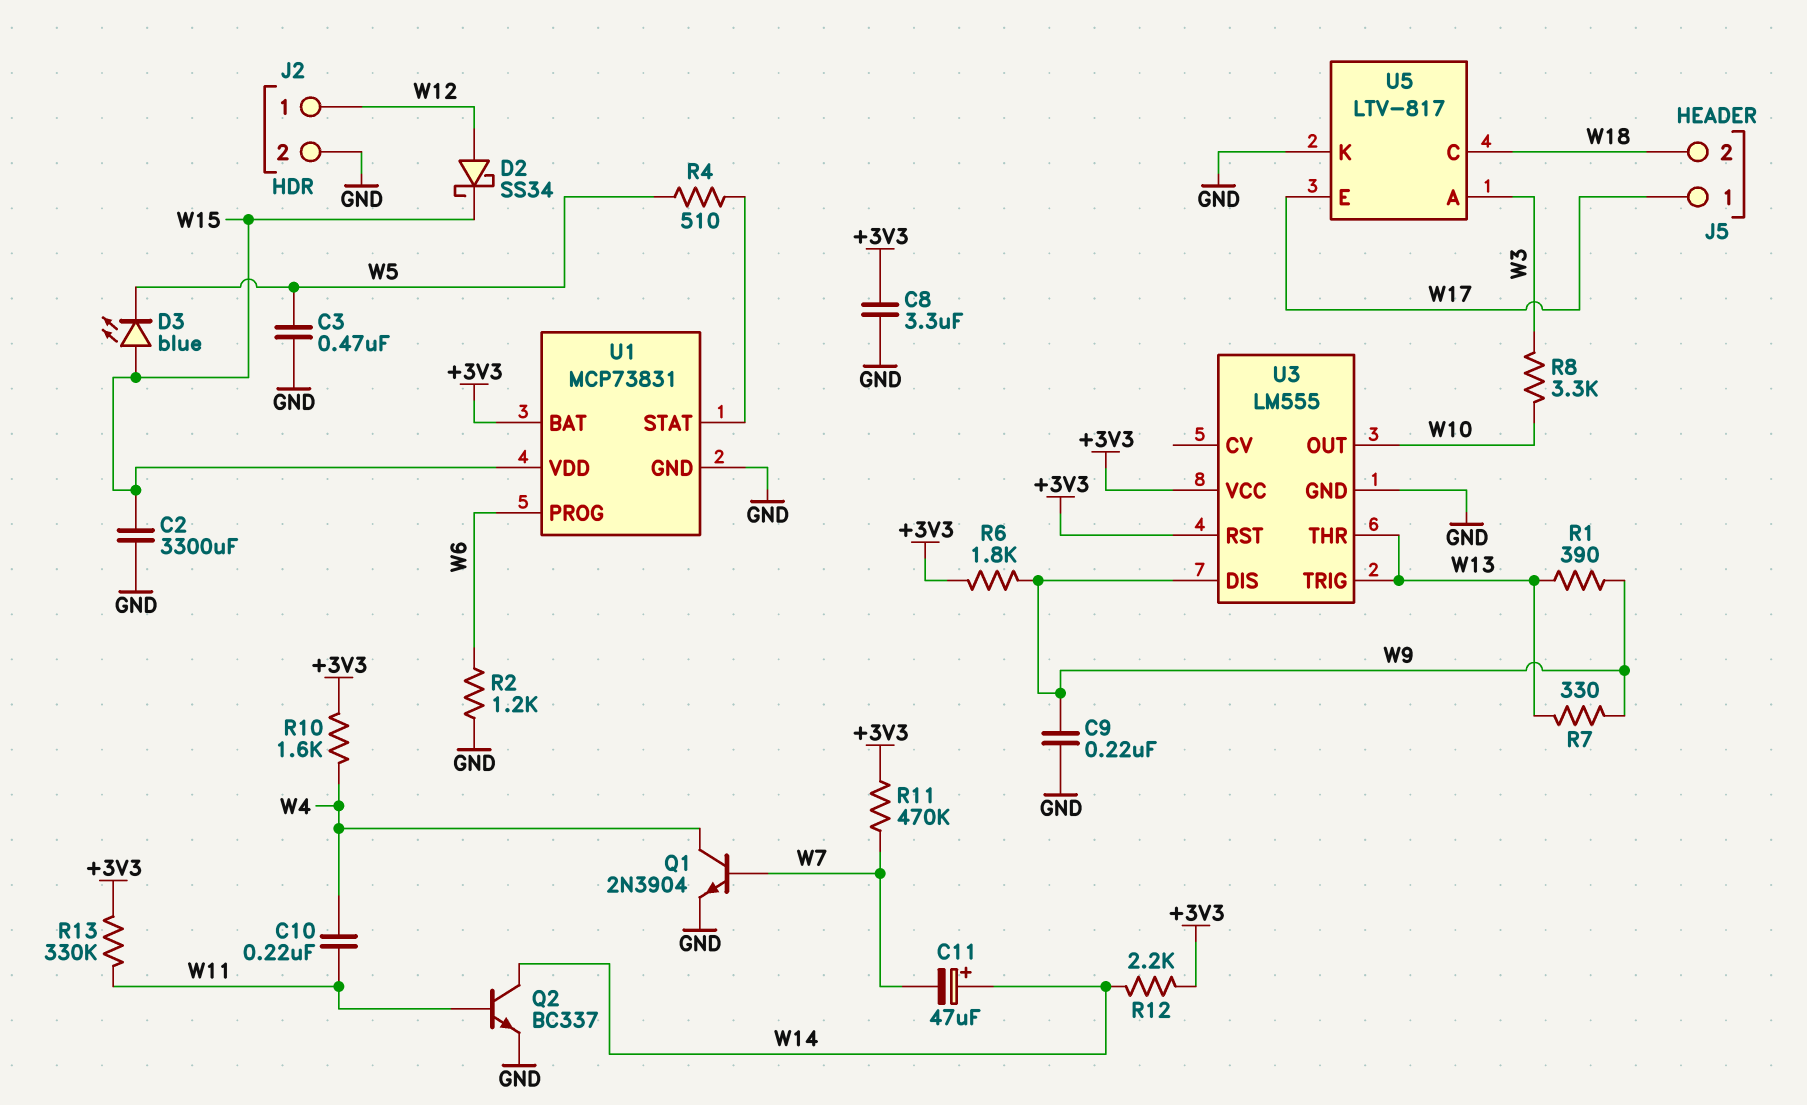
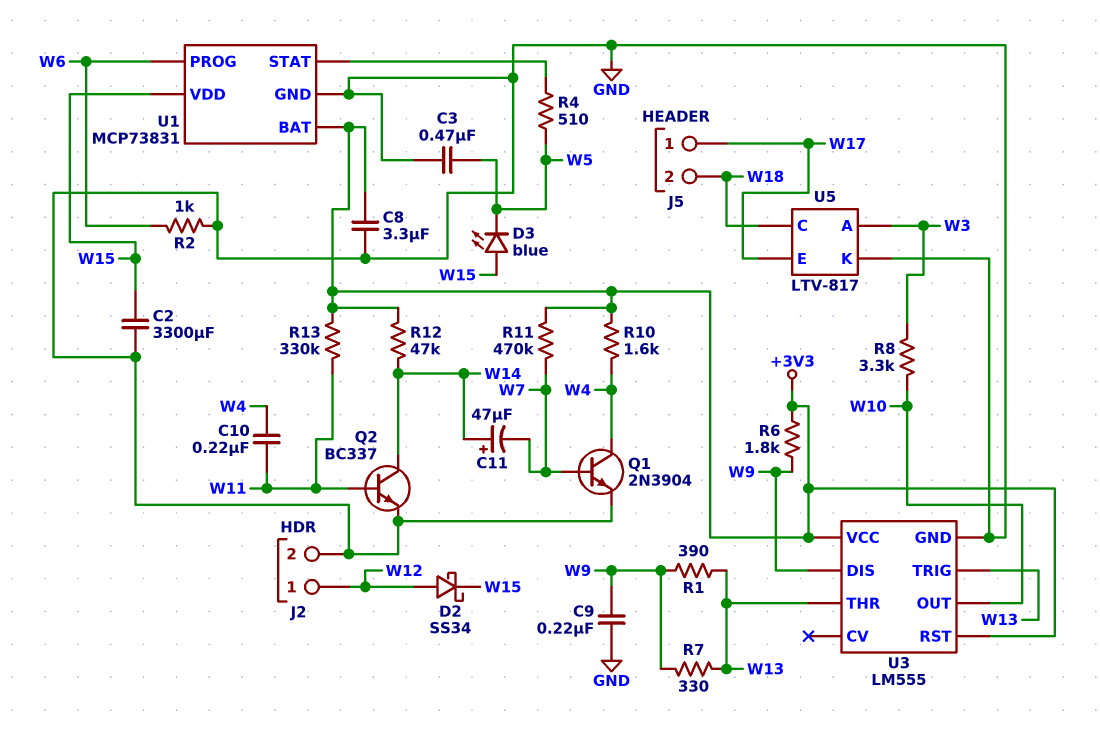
R2: 1.2k (GND, W6) -> 1k (GND, W6)
R12: 2.2k (+3V3, W14) -> 47k (+3V3, W14)

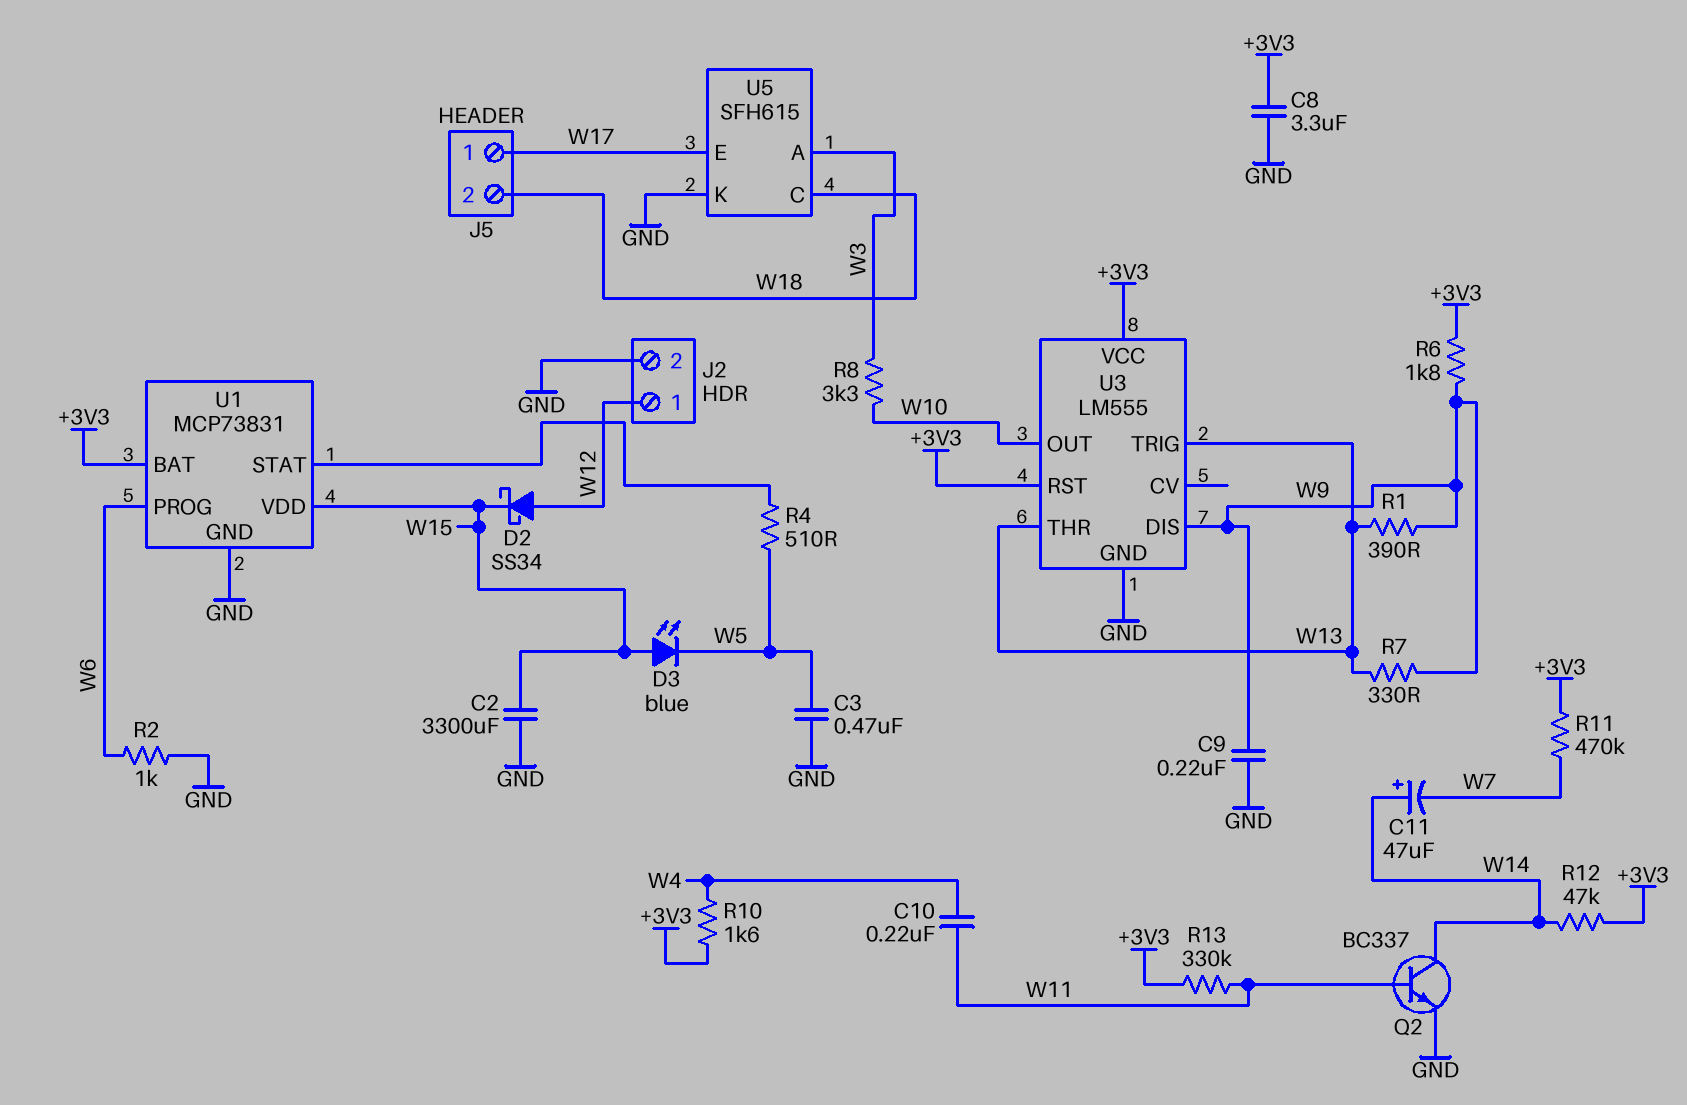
Q1: NPN 2N3904 (B W7, C W4, E GND) -> none
U5: LTV-817 -> SFH615

